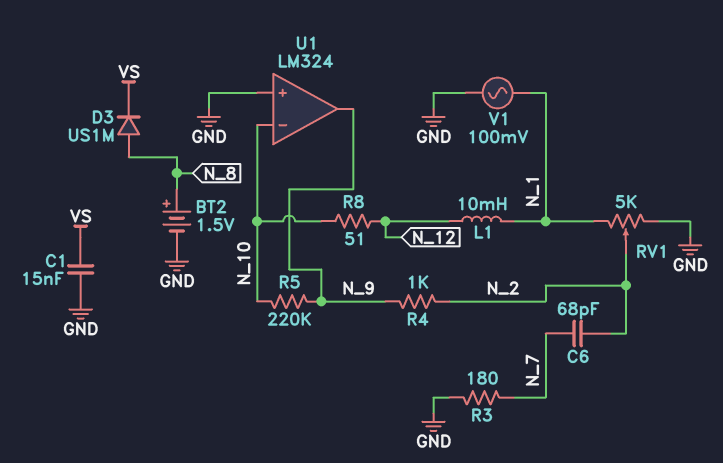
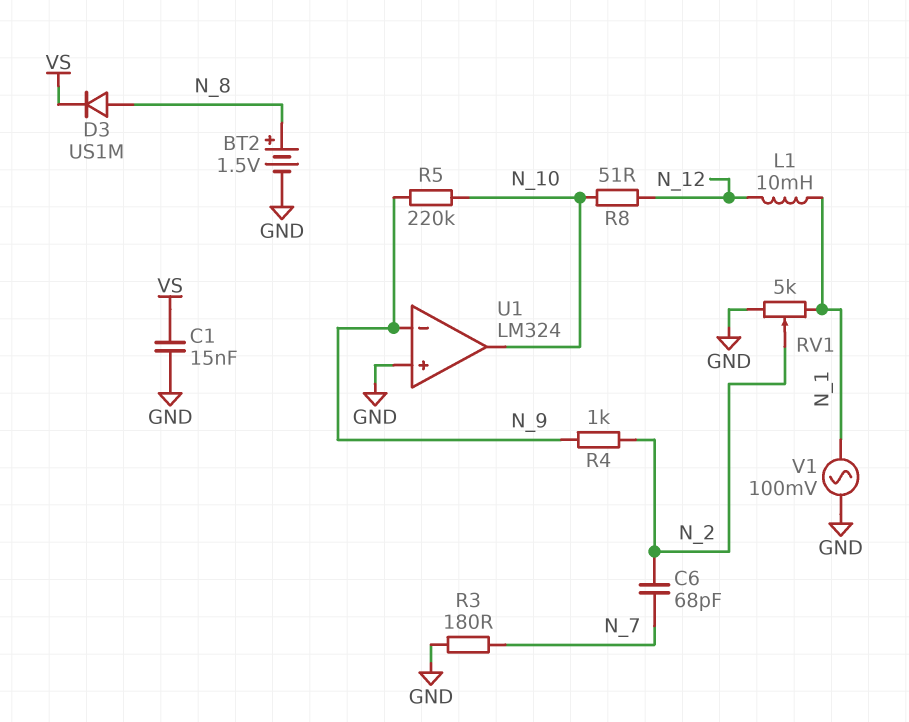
U1 pin in-: N_10 -> N_9
U1 pin out: N_9 -> N_10

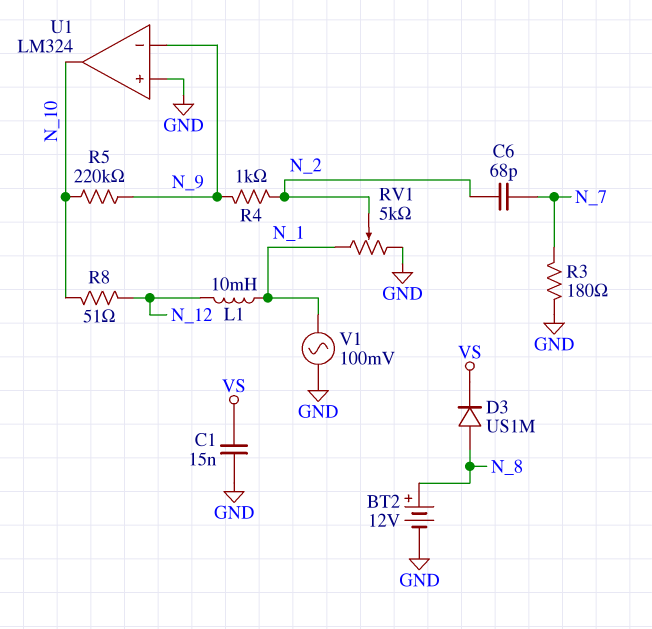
BT2: 1.5V (plus N_8, minus GND) -> 12V (plus N_8, minus GND)

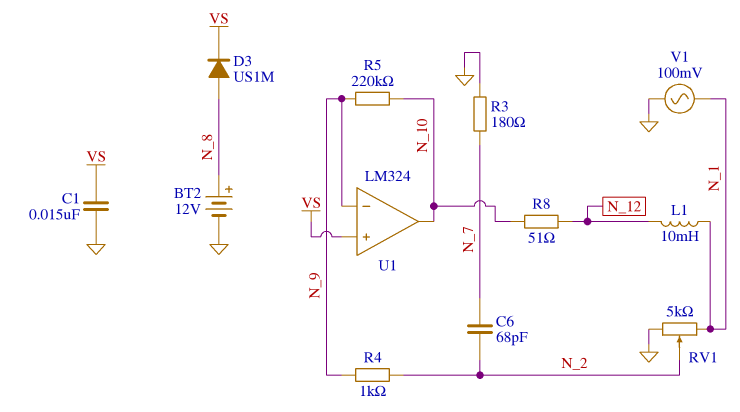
U1 pin in+: GND -> VS

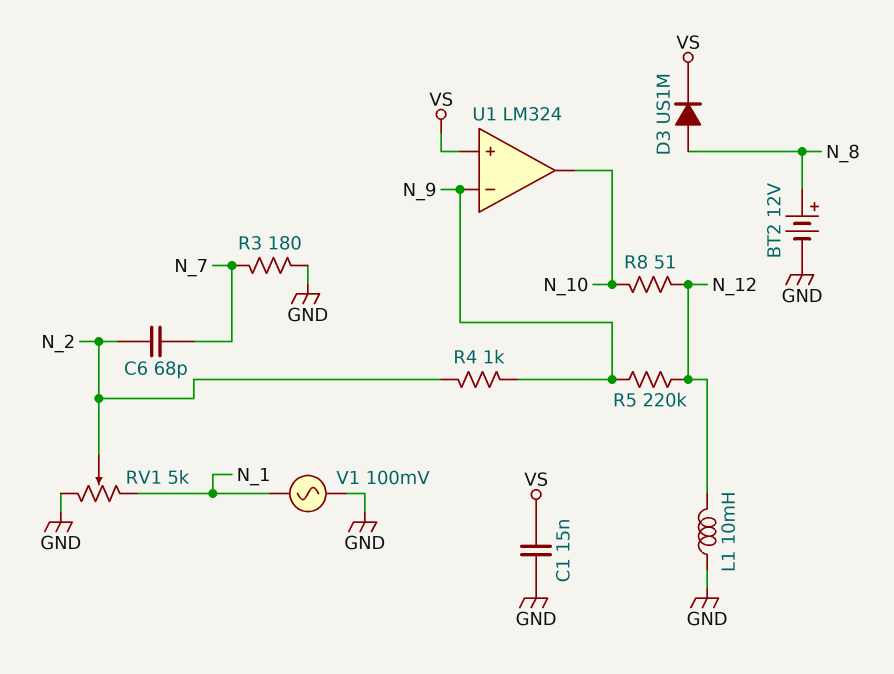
L1: 10mH (N_1, N_12) -> 10mH (GND, N_12)
R5: 220k (N_9, N_10) -> 220k (N_9, N_12)

